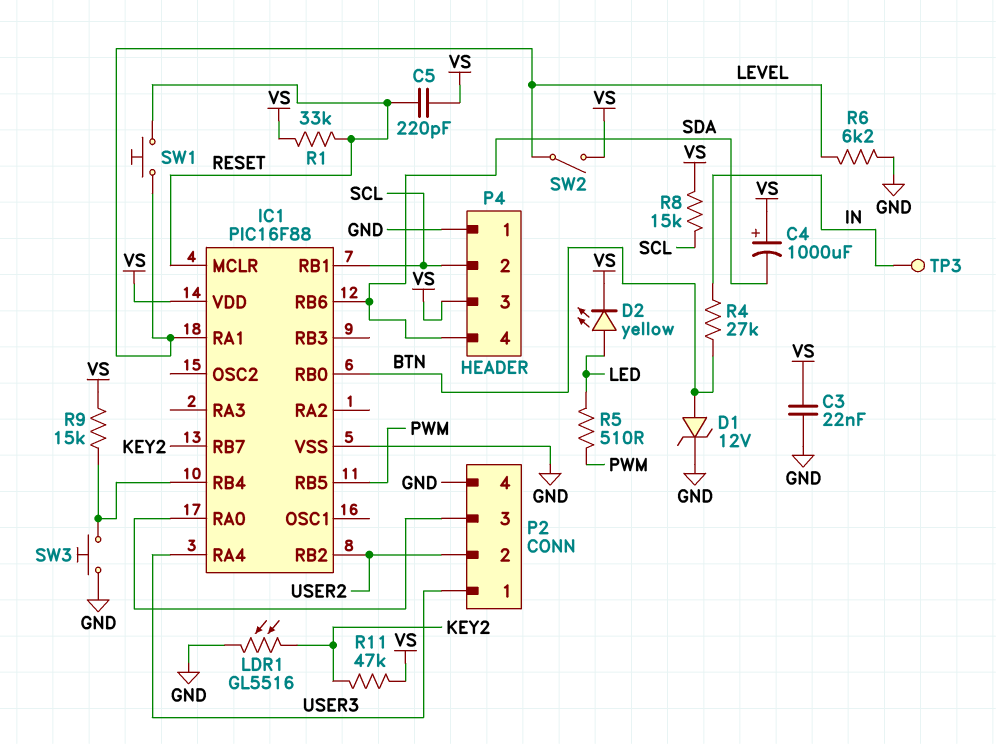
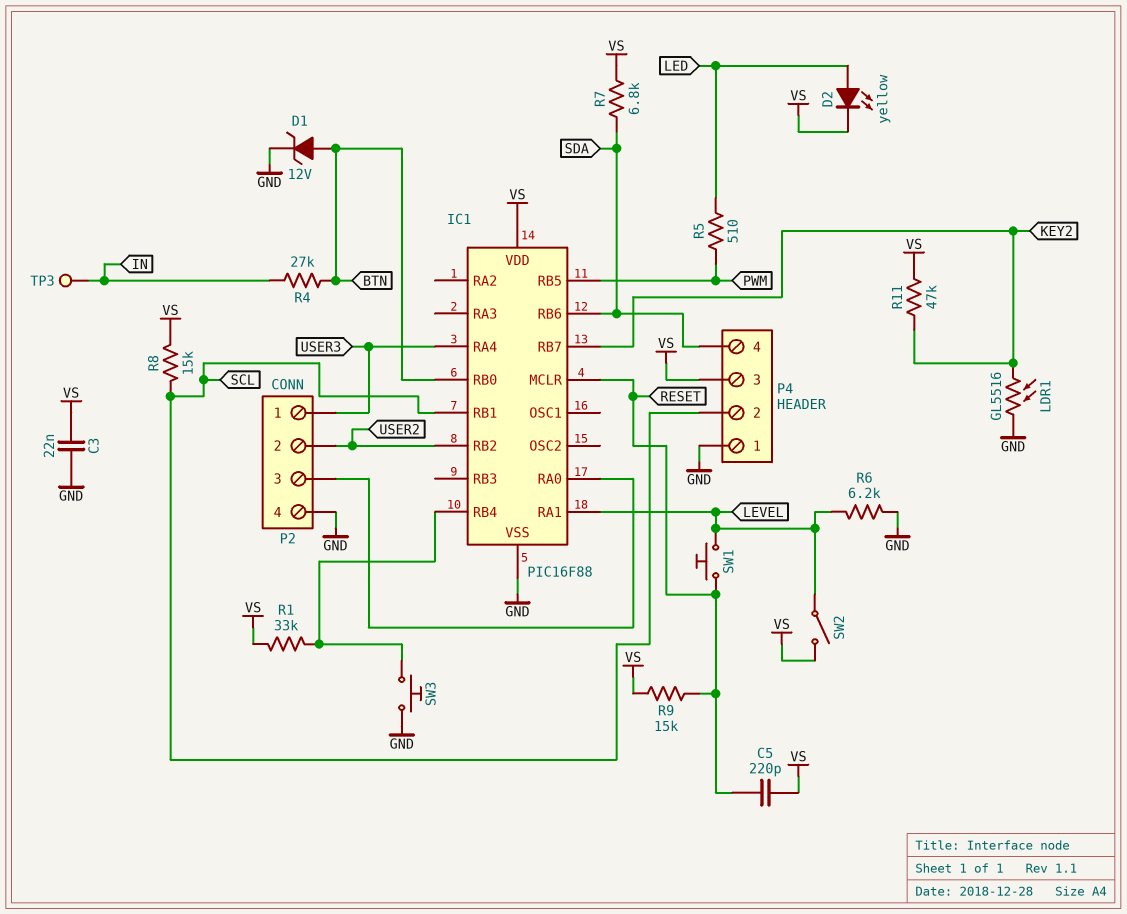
C4: 1000uF (plus VS, minus SDA) -> none
R1: 33k (RESET, VS) -> 33k (IC1/RB4, VS)
R7: none -> 6.8k (SDA, VS)
R9: 15k (IC1/RB4, VS) -> 15k (RESET, VS)

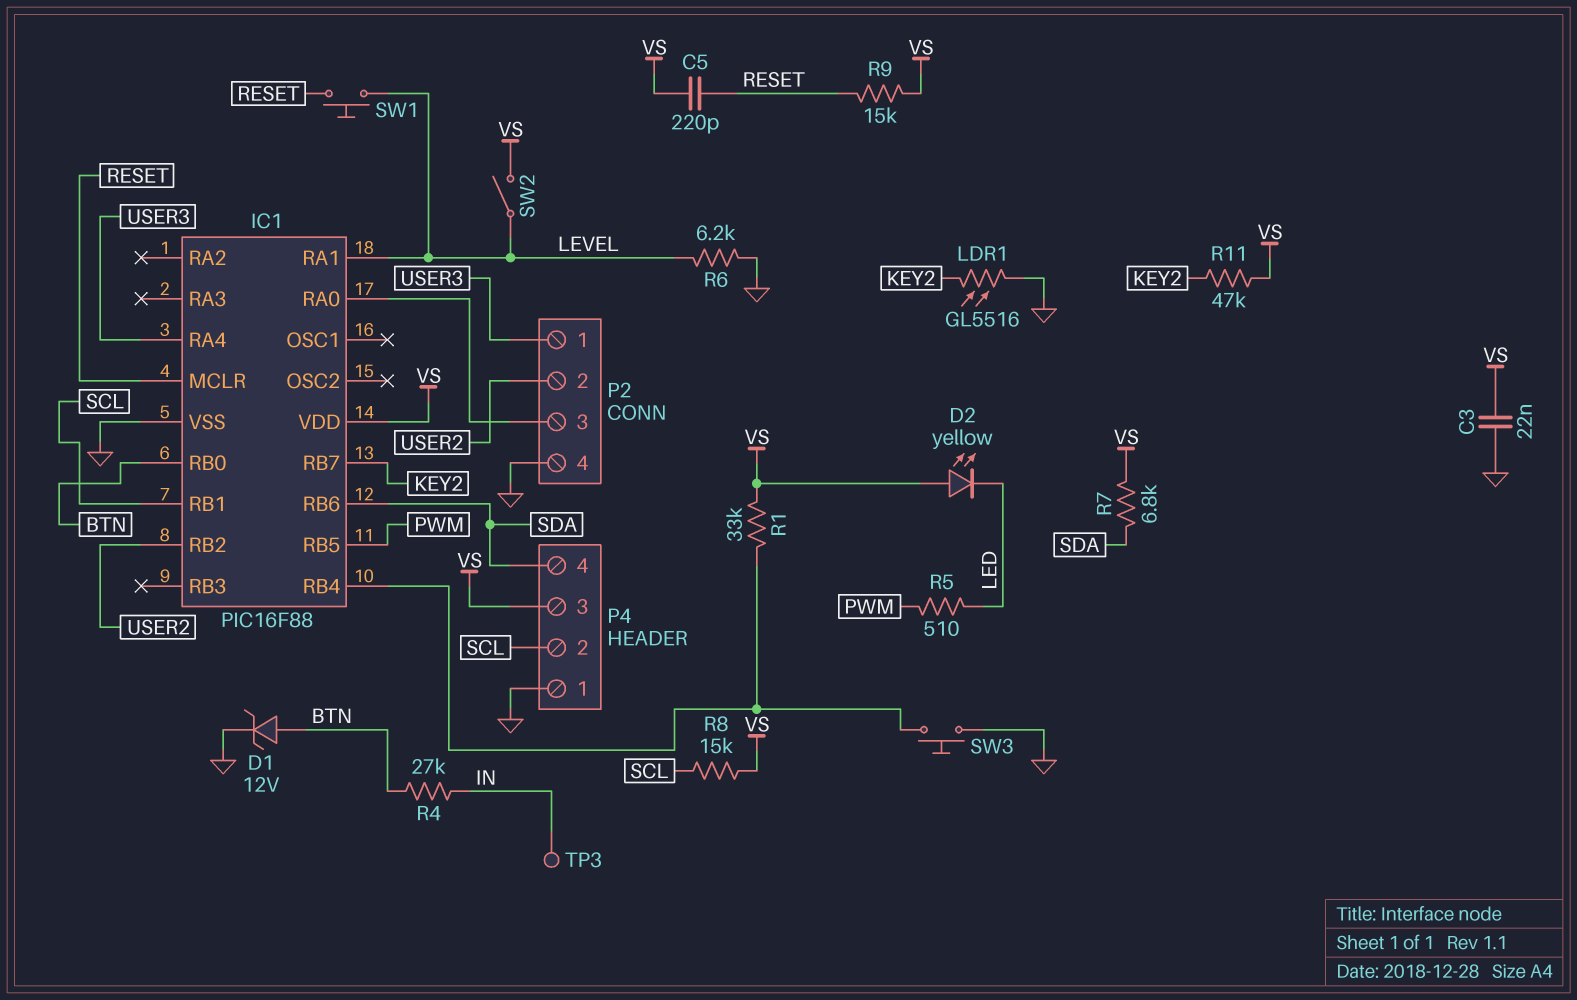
D2: LED yellow (A LED, K VS) -> LED yellow (A VS, K LED)

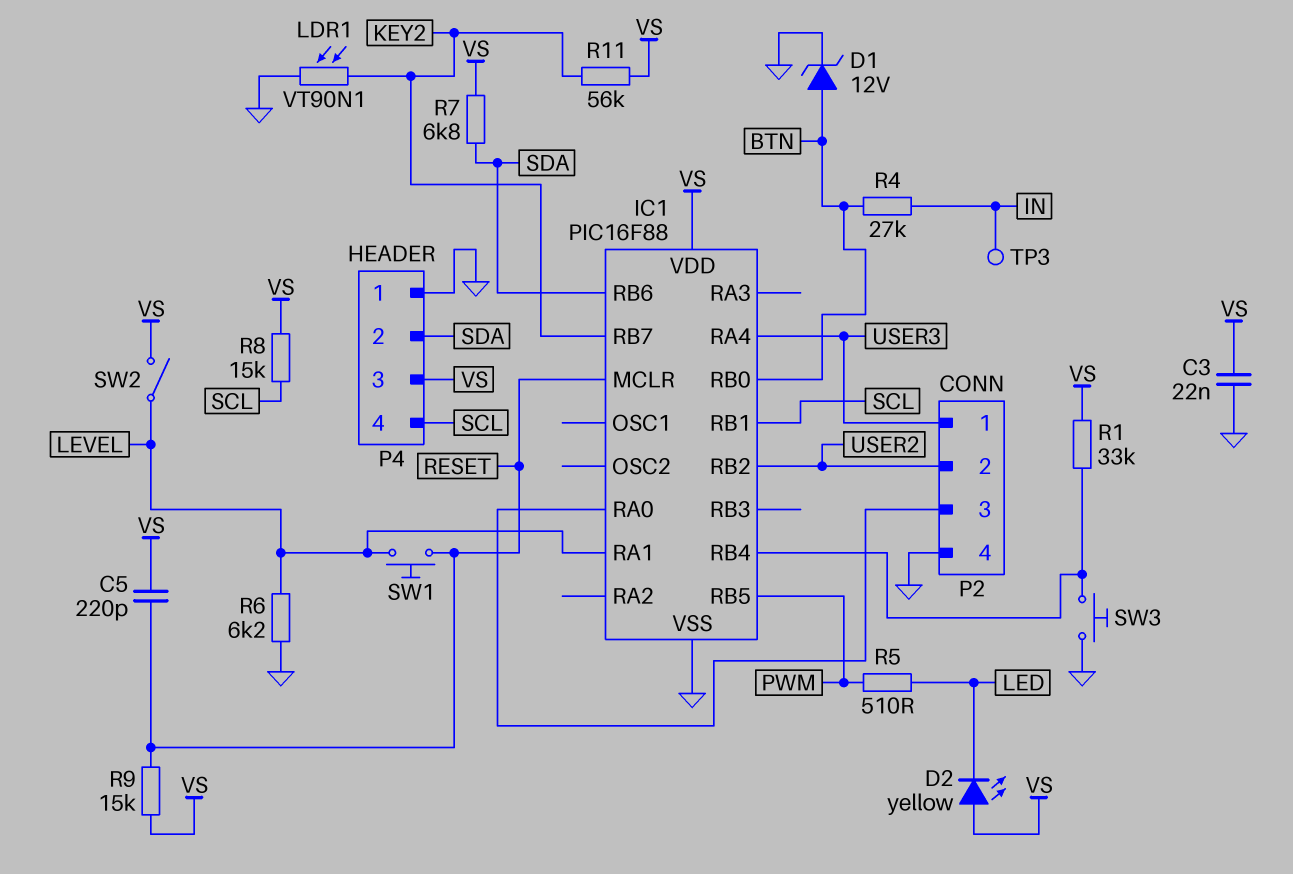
LDR1: GL5516 (GND, KEY2) -> VT90N1 (GND, KEY2)
P4 pin 2: SCL -> SDA
P4 pin 4: SDA -> SCL
R11: 47k (KEY2, VS) -> 56k (KEY2, VS)

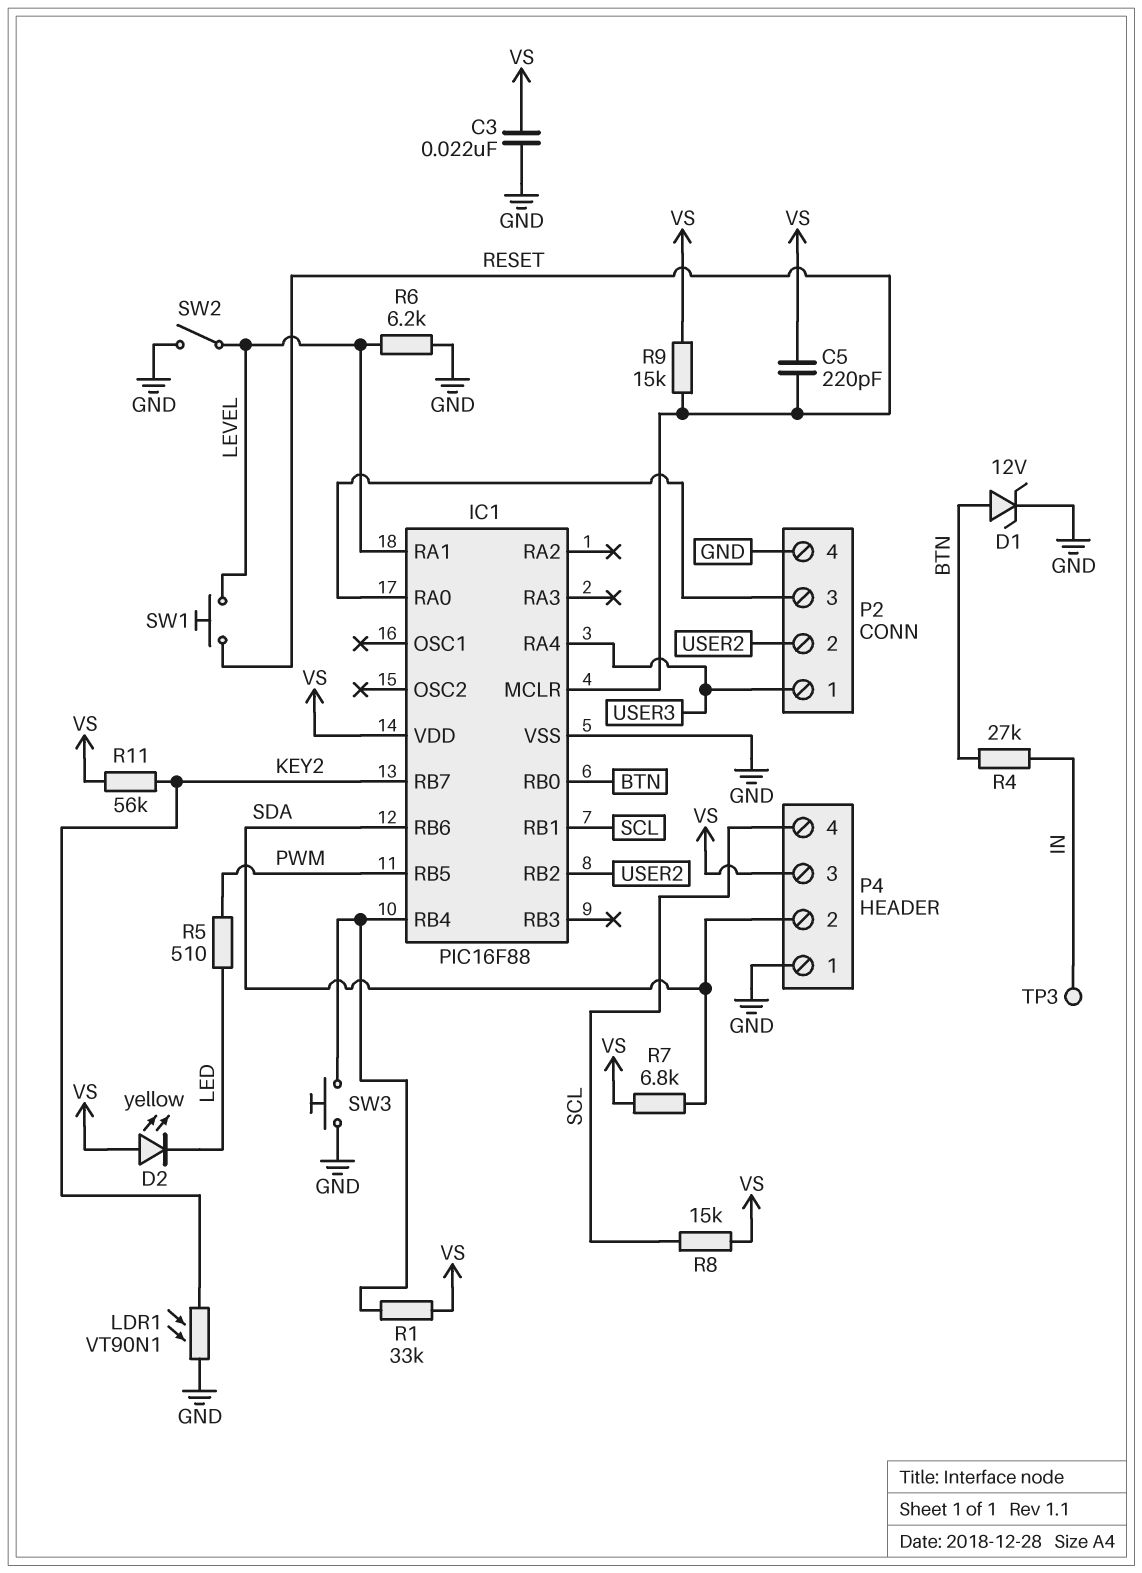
SW2: switch (LEVEL, VS) -> switch (GND, LEVEL)

